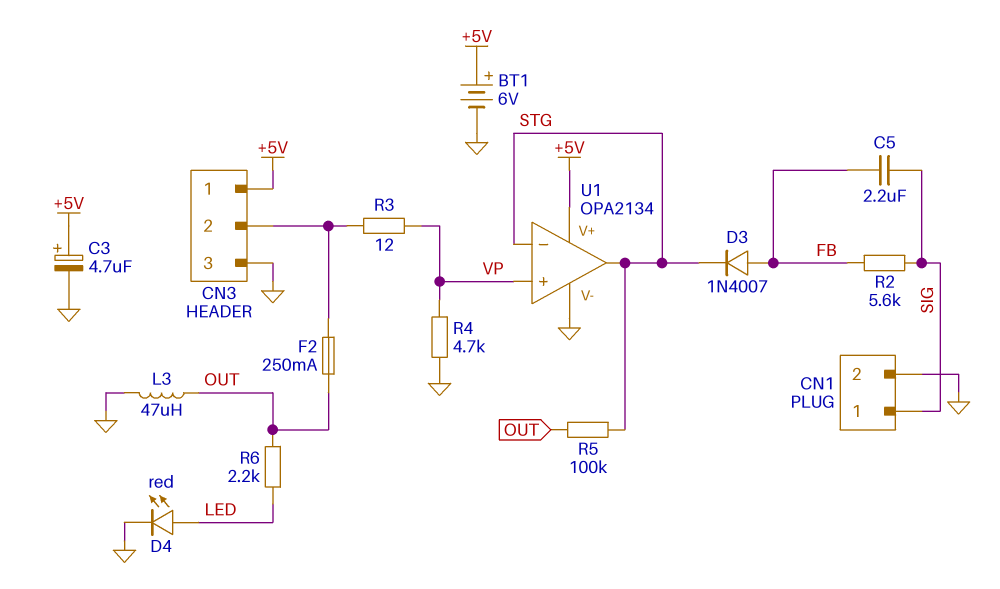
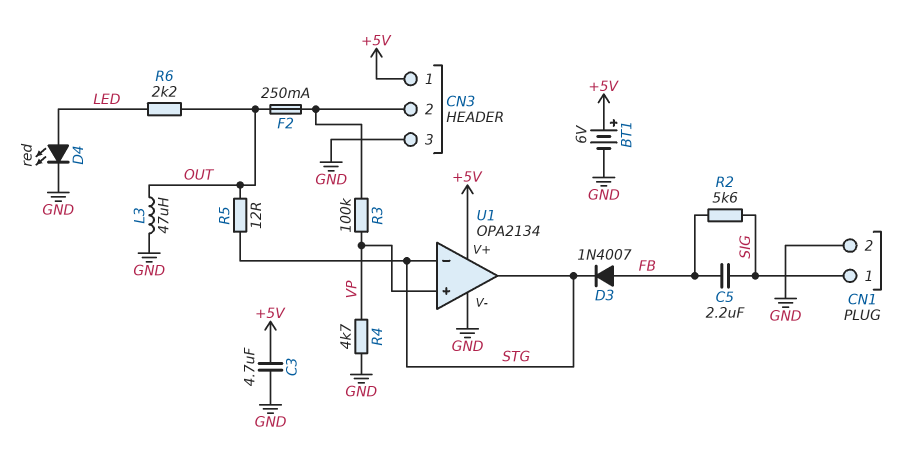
C3: 4.7uF (plus +5V, minus GND) -> 4.7uF (+5V, GND)
R3: 12 (CN3/2, VP) -> 100k (CN3/2, VP)
R5: 100k (OUT, STG) -> 12 (OUT, STG)

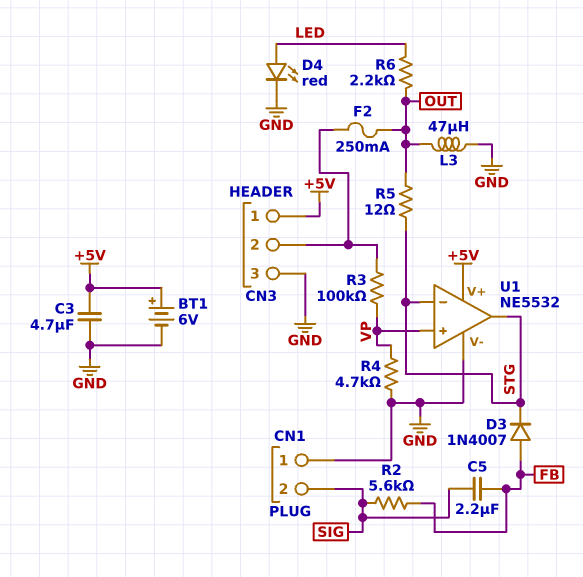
CN1 pin 1: SIG -> GND
CN1 pin 2: GND -> SIG
U1: OPA2134 -> NE5532

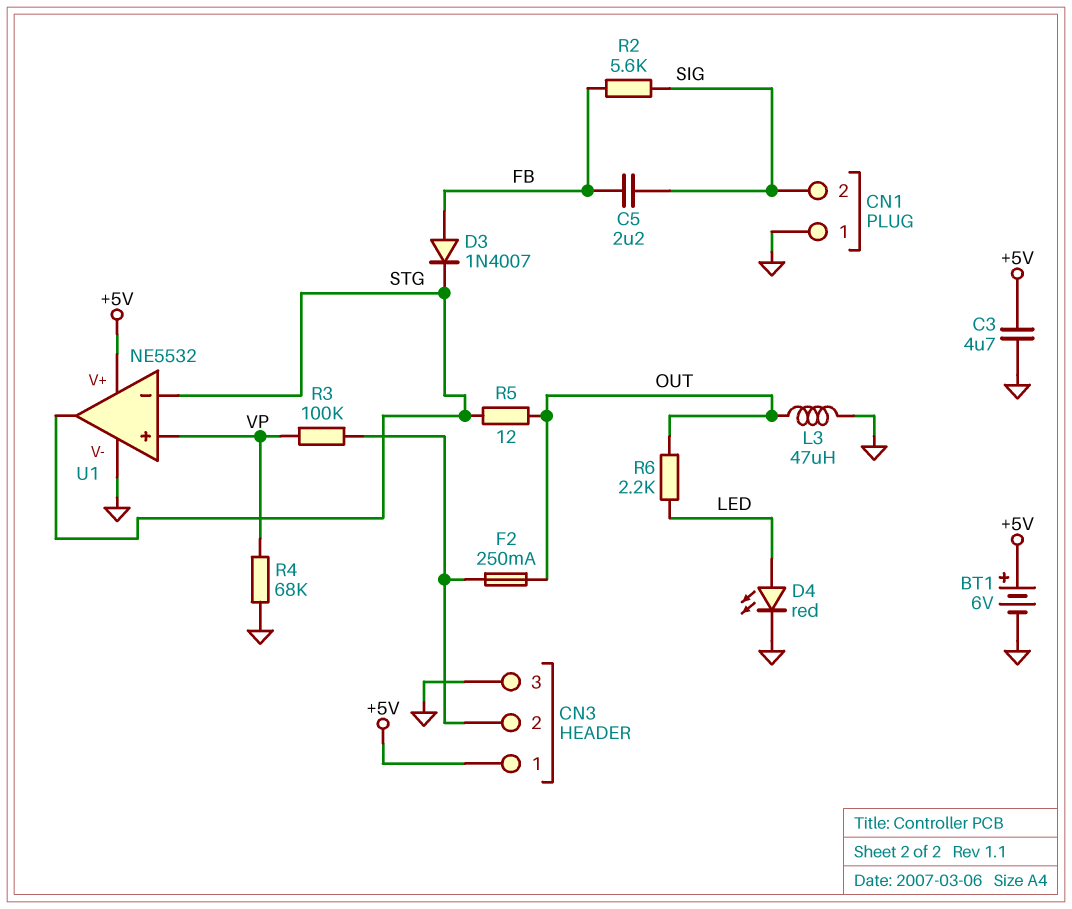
R4: 4.7k (GND, VP) -> 68k (GND, VP)

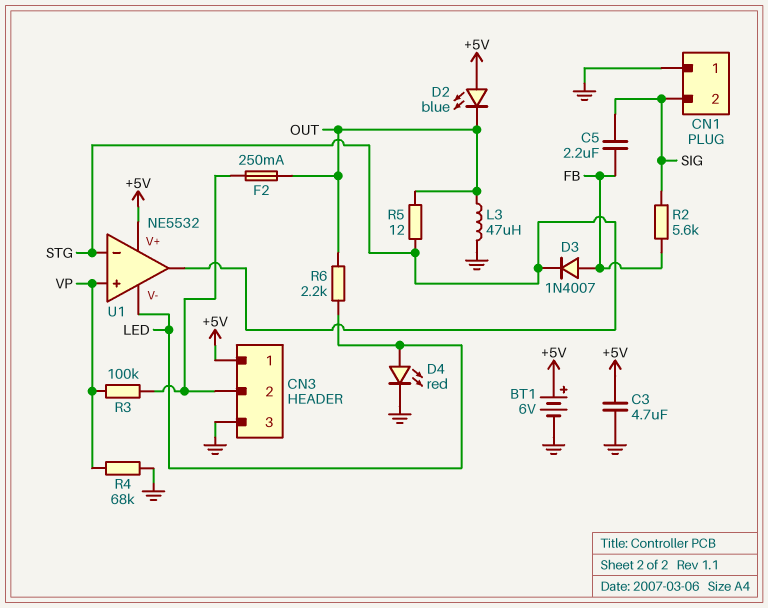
D2: none -> LED blue (A +5V, K OUT)
U1 pin V-: GND -> LED

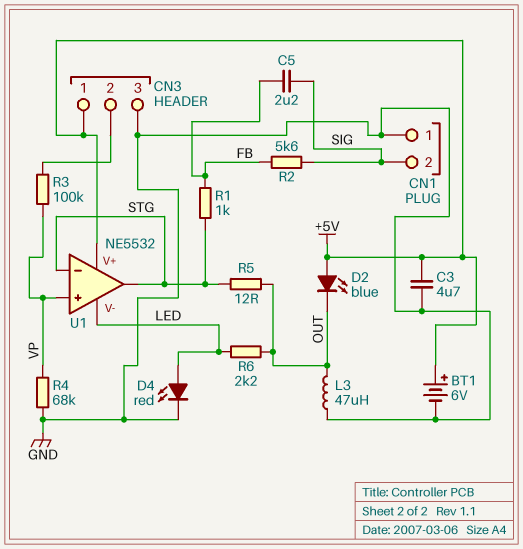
D3: diode 1N4007 (A FB, K STG) -> none
F2: 250mA (CN3/2, OUT) -> none
R1: none -> 1k (FB, STG)

